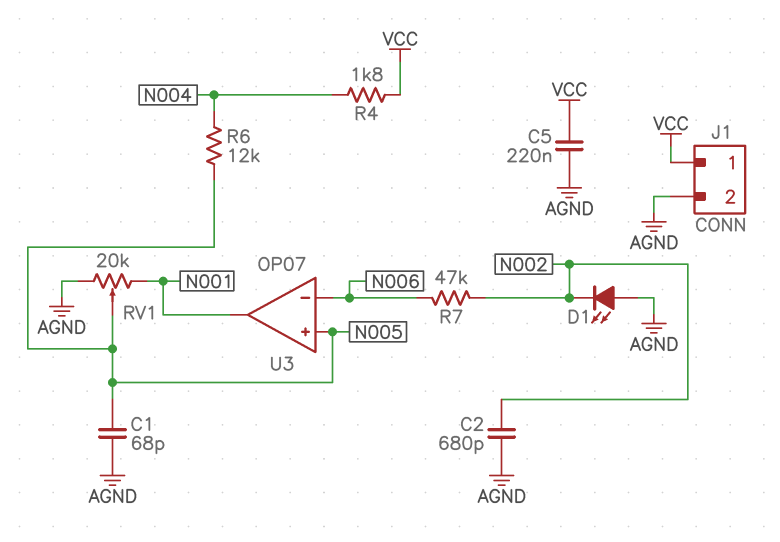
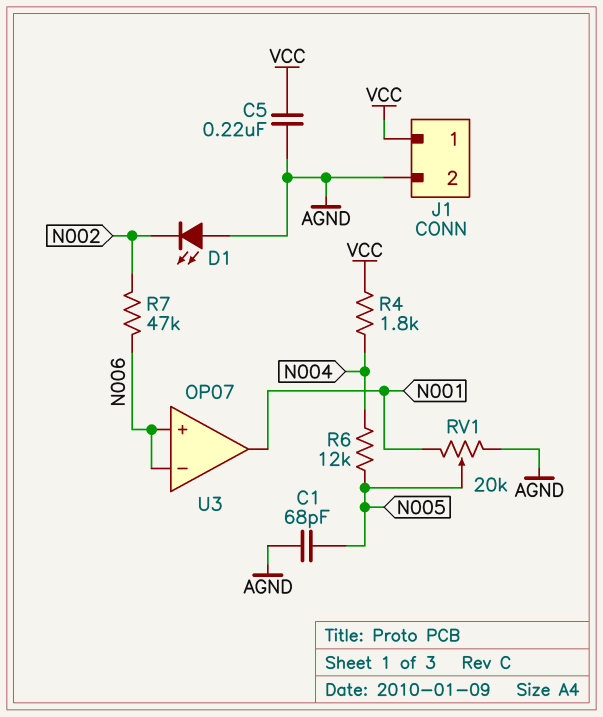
C2: 680pF (AGND, N002) -> none
U3 pin in+: N005 -> N006

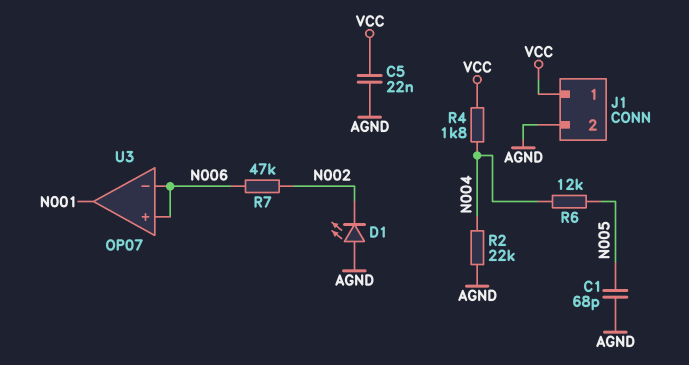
C5: 220nF (AGND, VCC) -> 22nF (AGND, VCC)
R2: none -> 22k (AGND, N004)
RV1: 20k (AGND, N001, wiper N005) -> none

